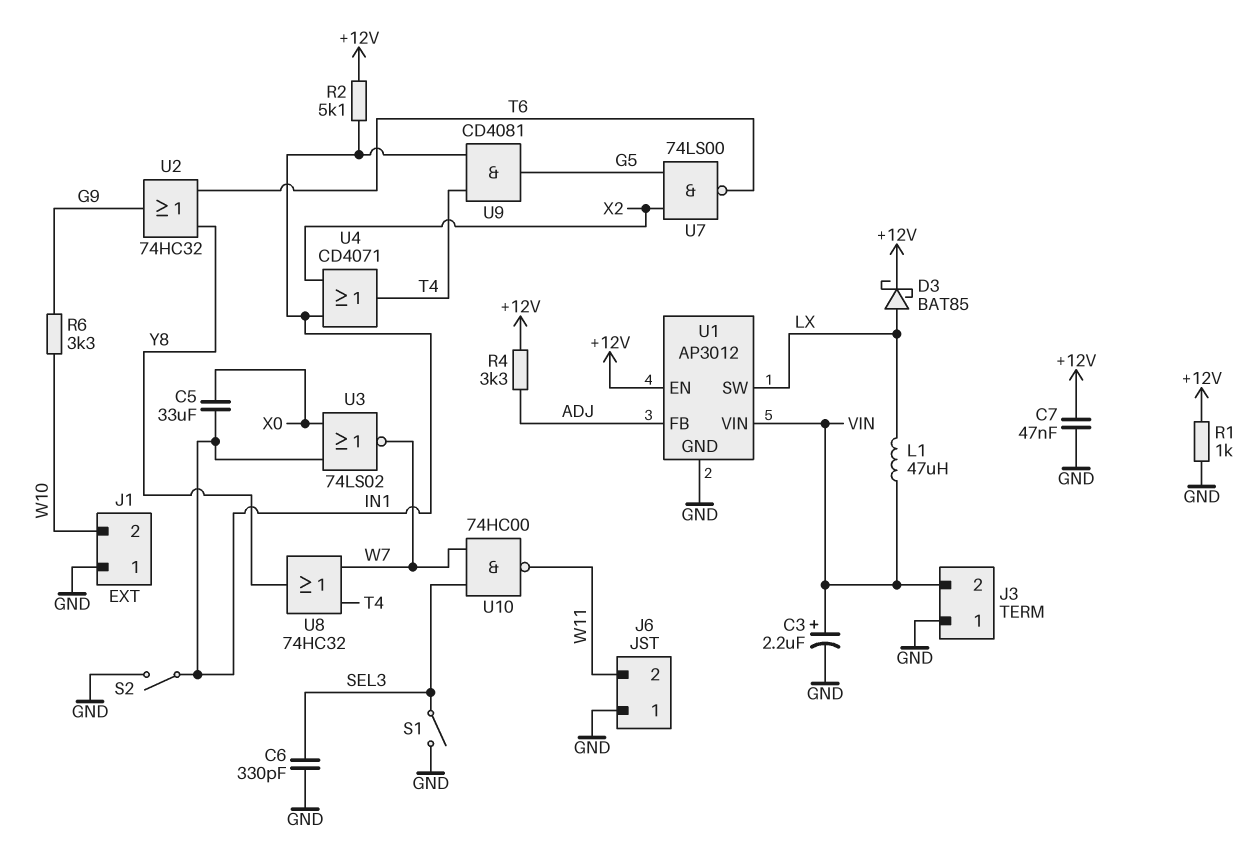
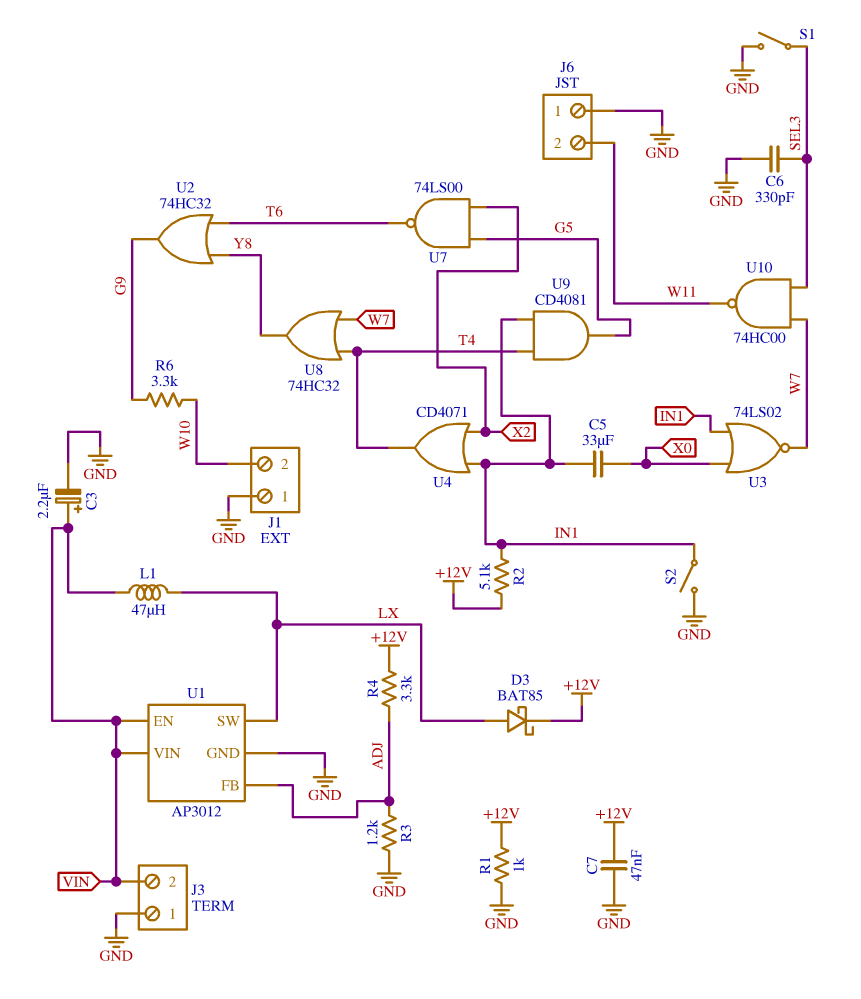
R3: none -> 1.2k (ADJ, GND)
U1 pin EN: +12V -> VIN

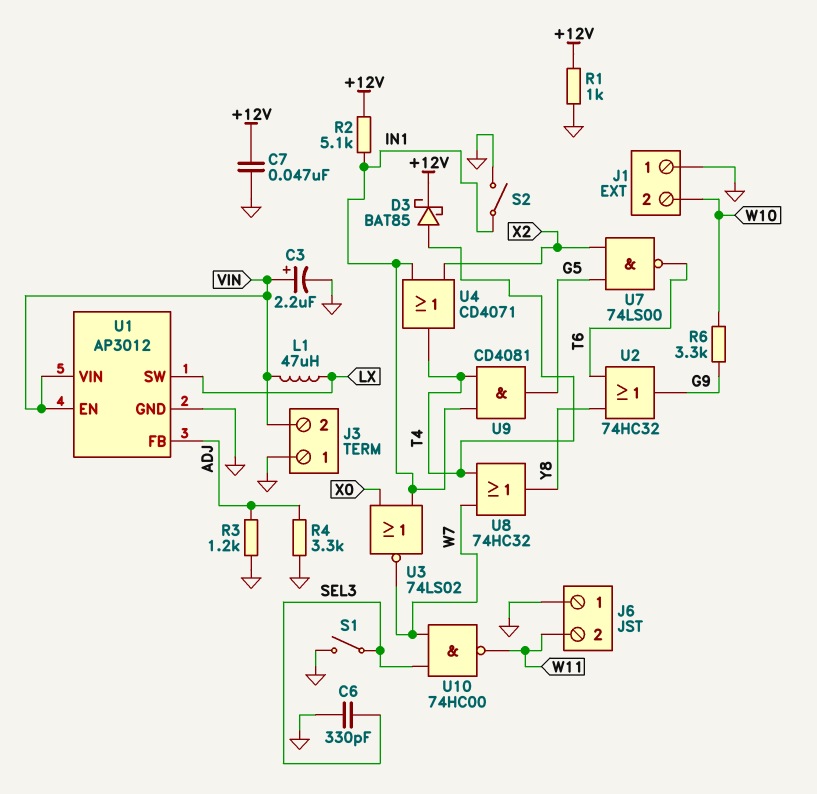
C5: 33uF (IN1, X0) -> none
D3: schottky BAT85 (A LX, K +12V) -> schottky BAT85 (A T4, K +12V)
R4: 3.3k (+12V, ADJ) -> 3.3k (ADJ, GND)

